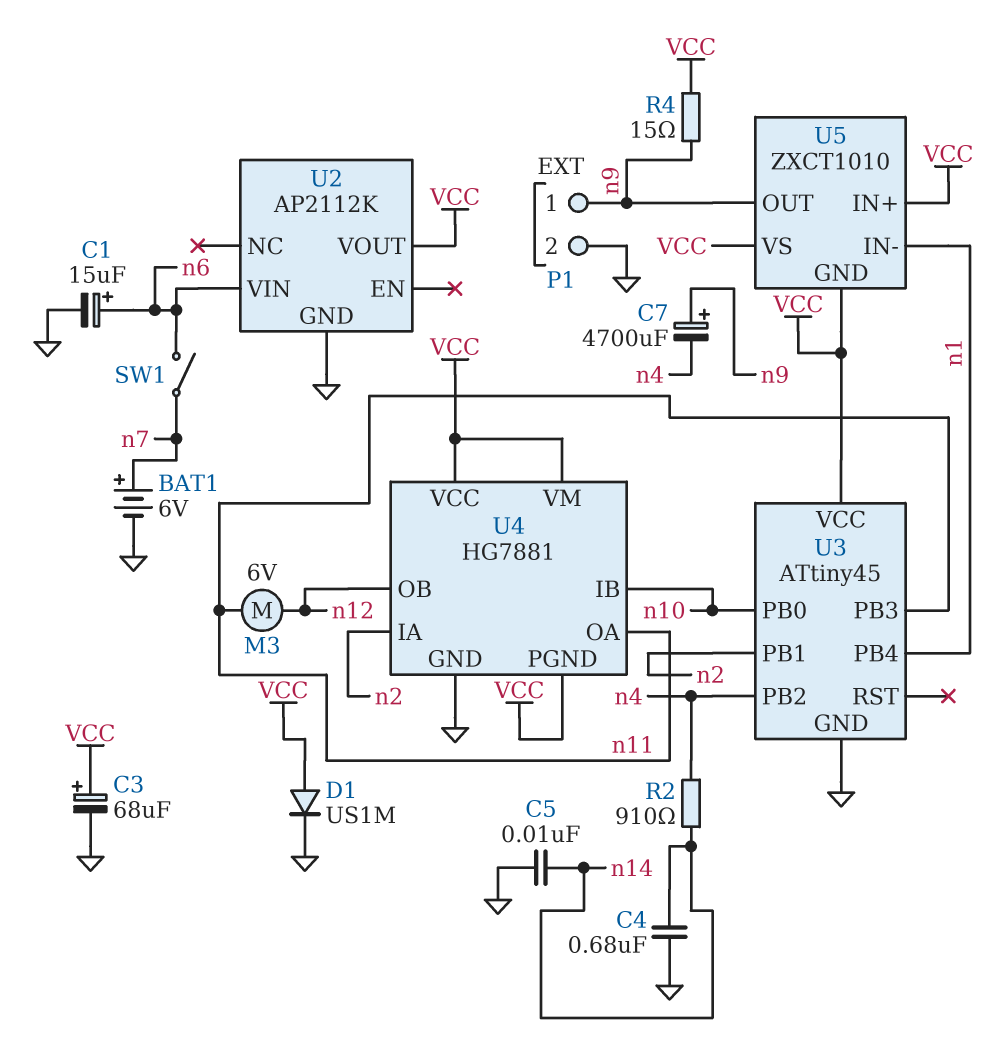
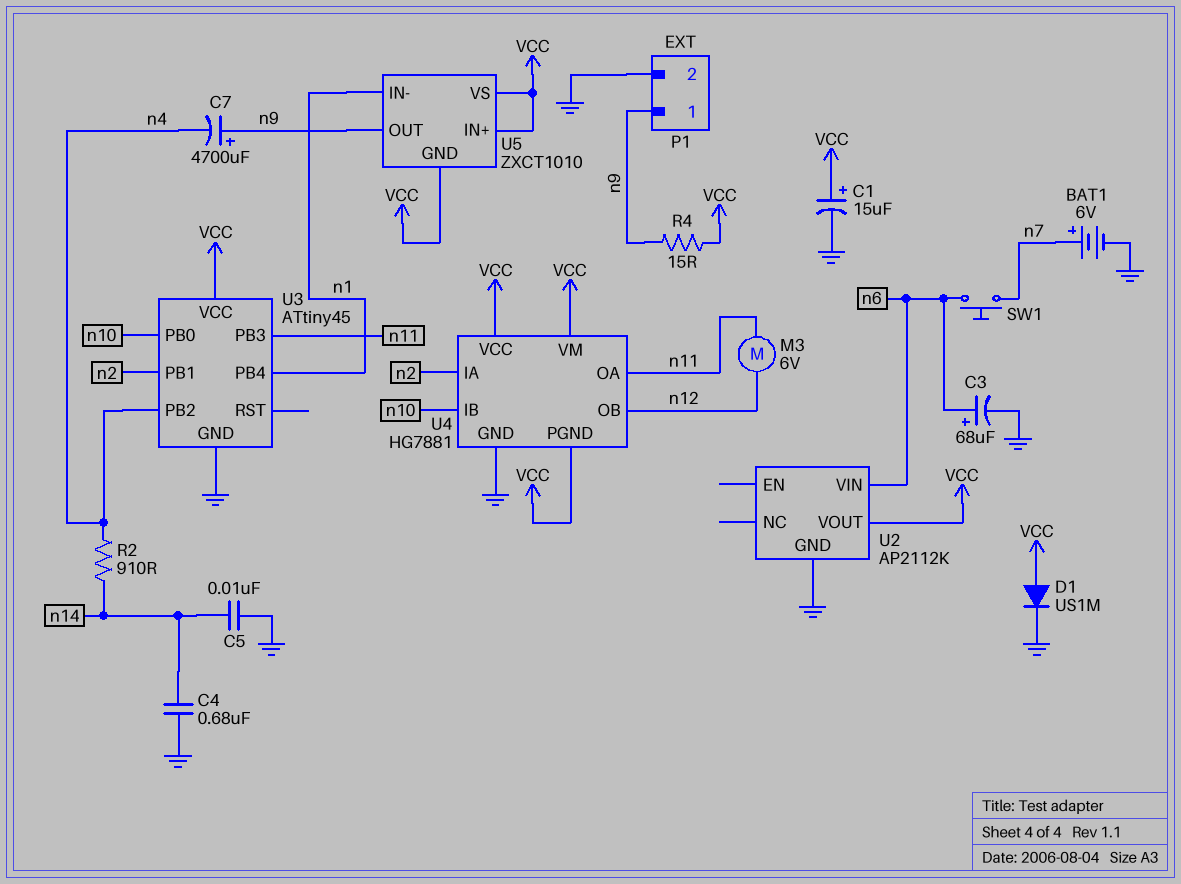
C1: 15uF (plus n6, minus GND) -> 15uF (plus VCC, minus GND)
C3: 68uF (plus VCC, minus GND) -> 68uF (plus n6, minus GND)
SW1: switch (n6, n7) -> button (n6, n7)

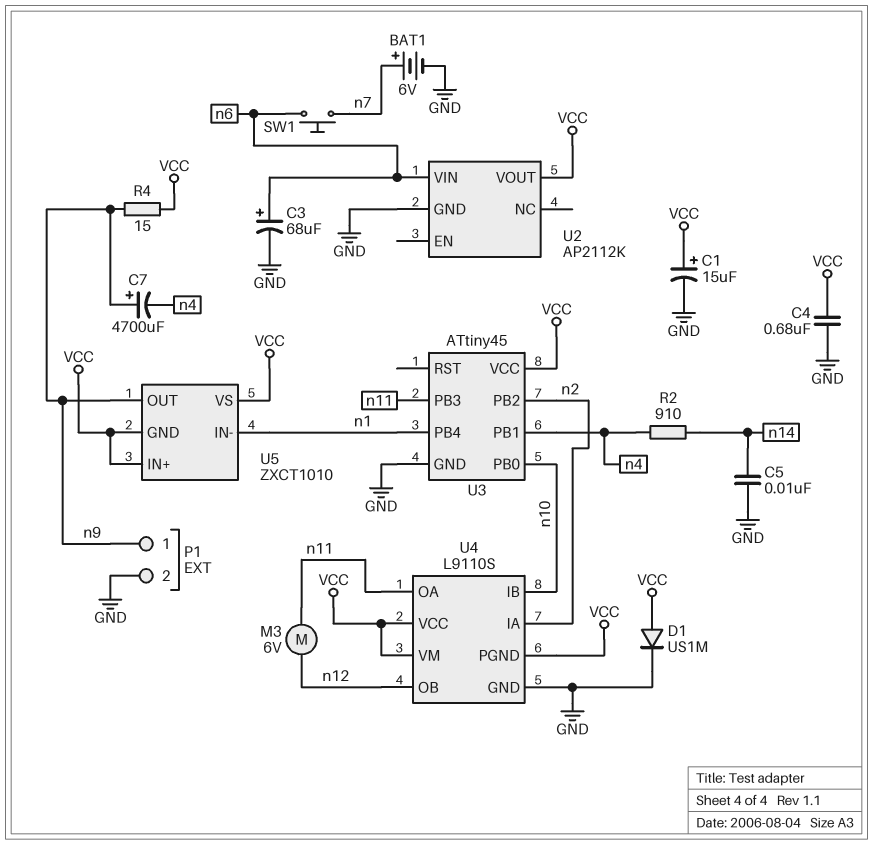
C4: 680nF (GND, n14) -> 680nF (GND, VCC)
U3 pin PB1: n2 -> n4
U3 pin PB2: n4 -> n2
U4: HG7881 -> L9110S

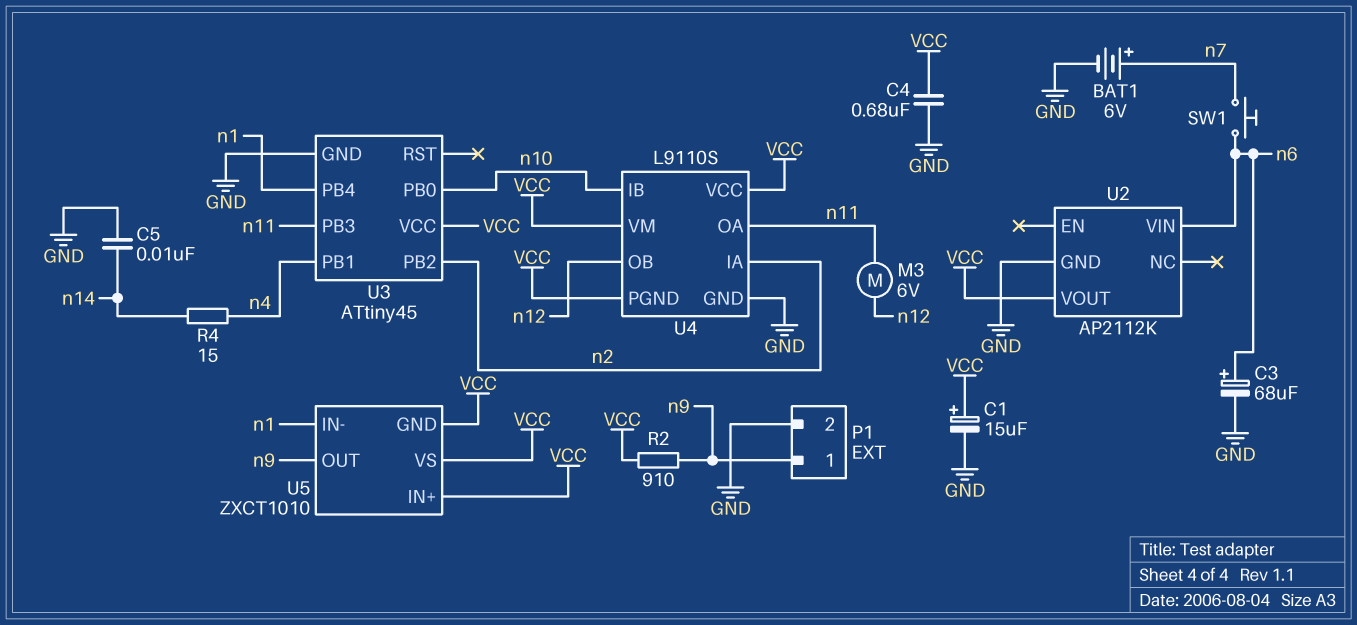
C7: 4700uF (plus n9, minus n4) -> none
D1: diode US1M (A VCC, K GND) -> none
R2: 910 (n4, n14) -> 910 (VCC, n9)
R4: 15 (VCC, n9) -> 15 (n4, n14)

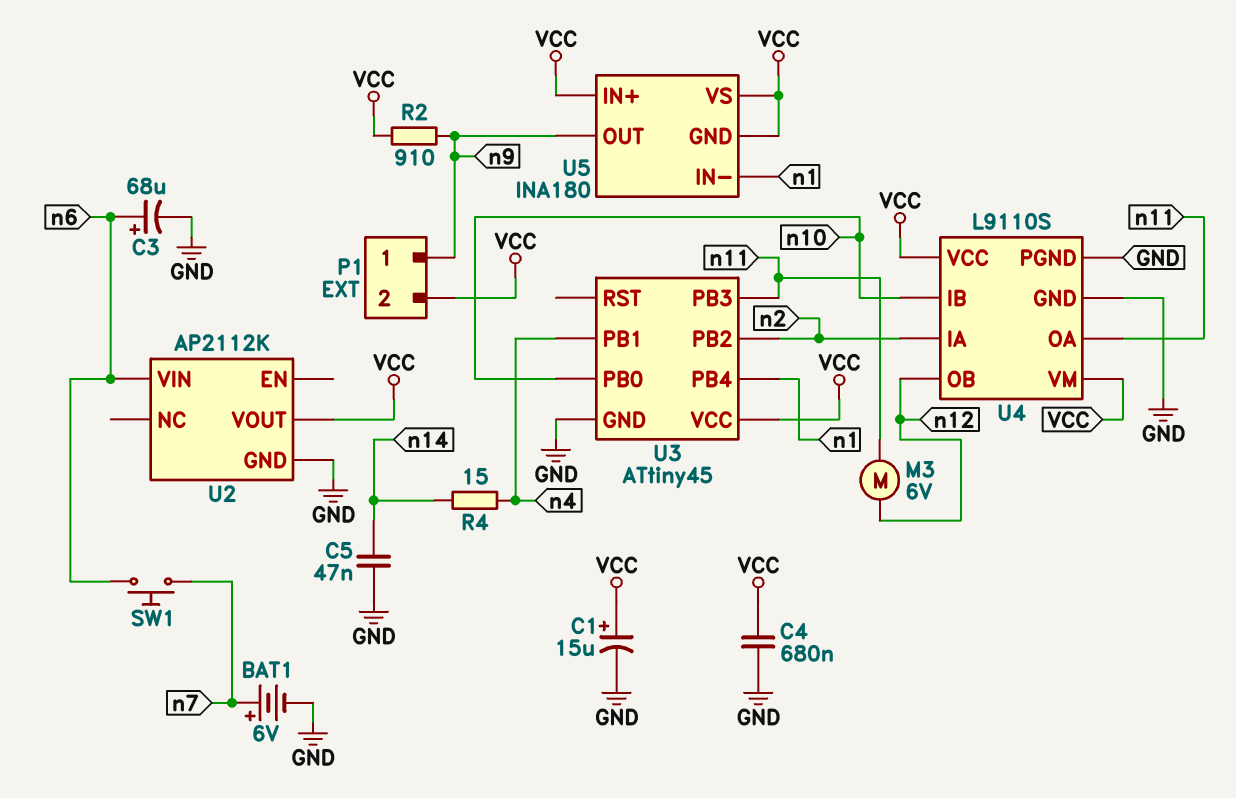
C5: 10nF (GND, n14) -> 47nF (GND, n14)
P1 pin 2: GND -> VCC
U4 pin PGND: VCC -> GND
U5: ZXCT1010 -> INA180

